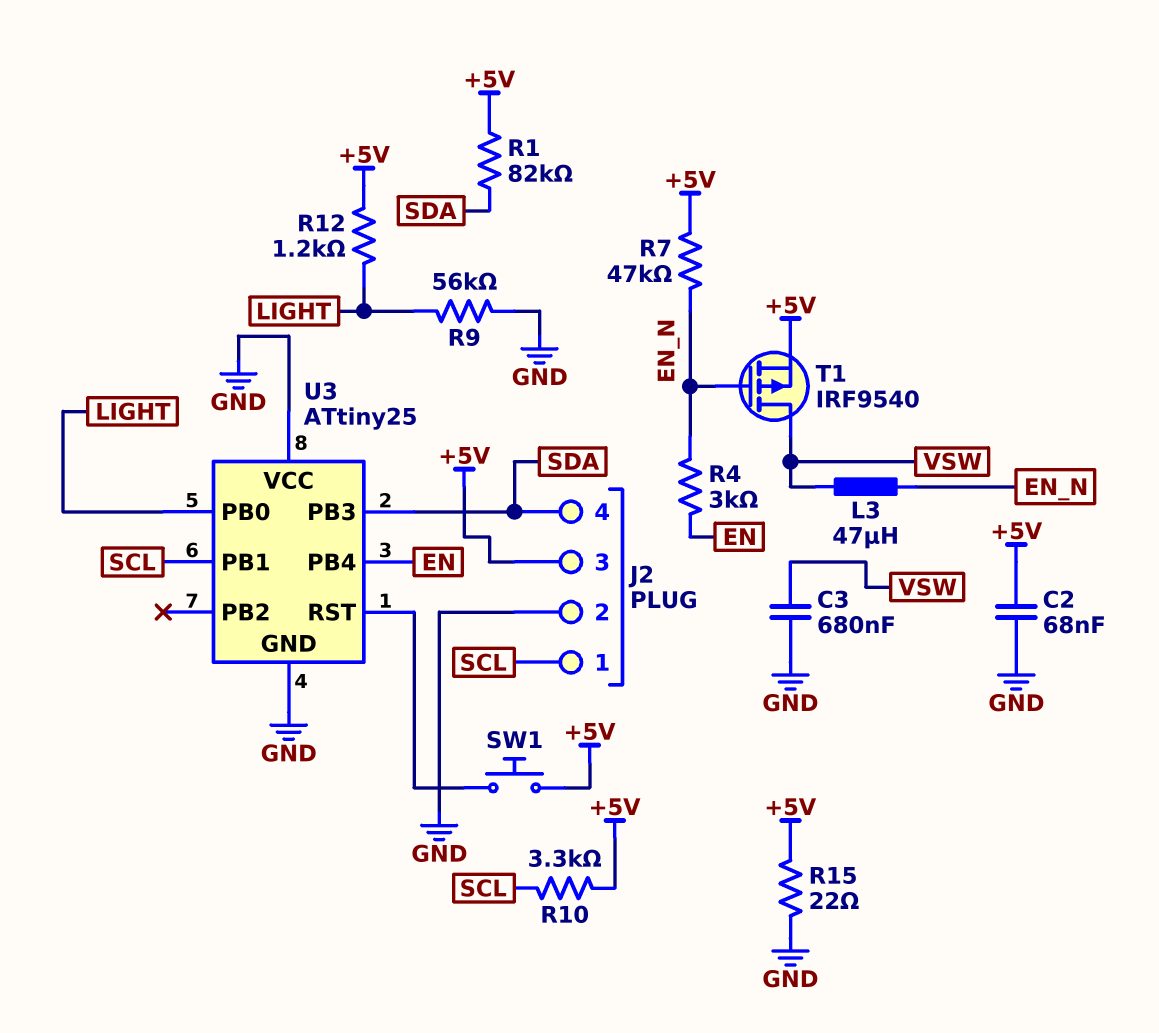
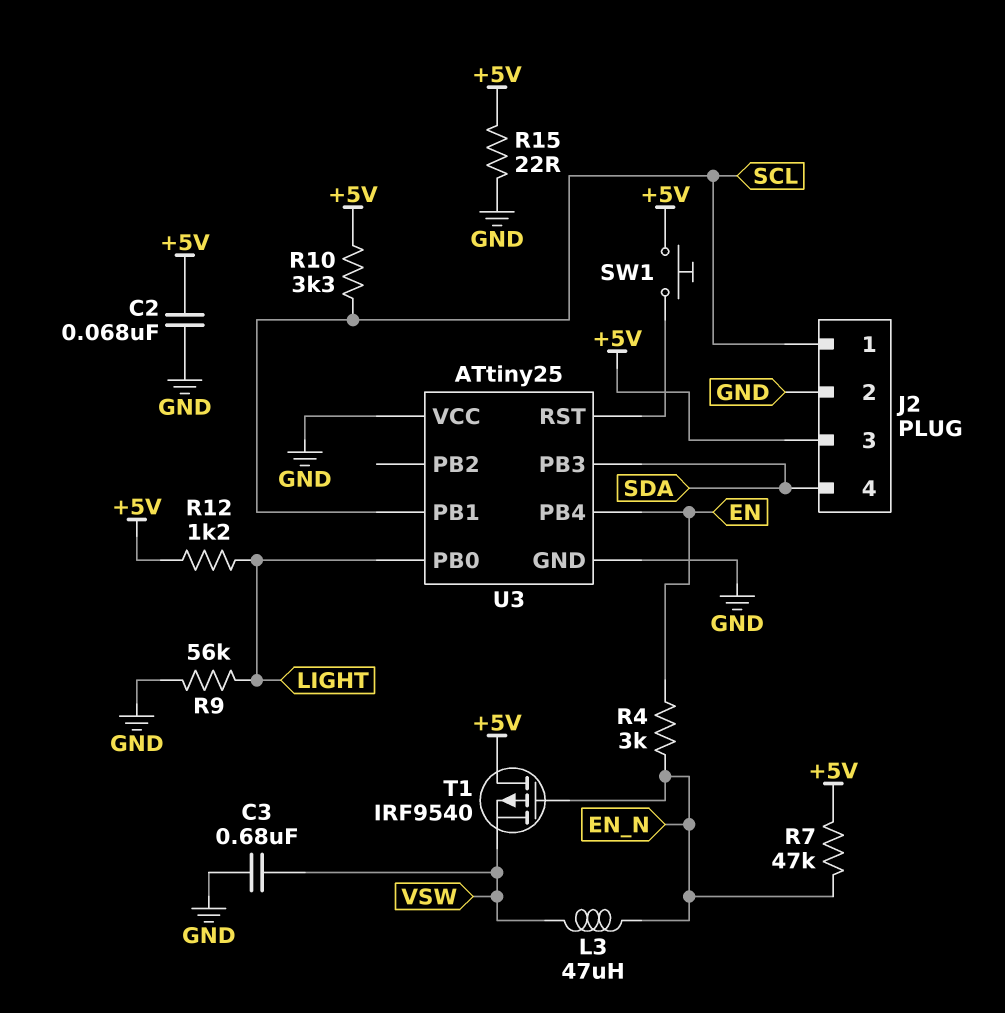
R1: 82k (+5V, SDA) -> none
T1: PMOS IRF9540 (G EN_N, D VSW, S +5V) -> PMOS IRF9540 (G EN_N, D +5V, S VSW)

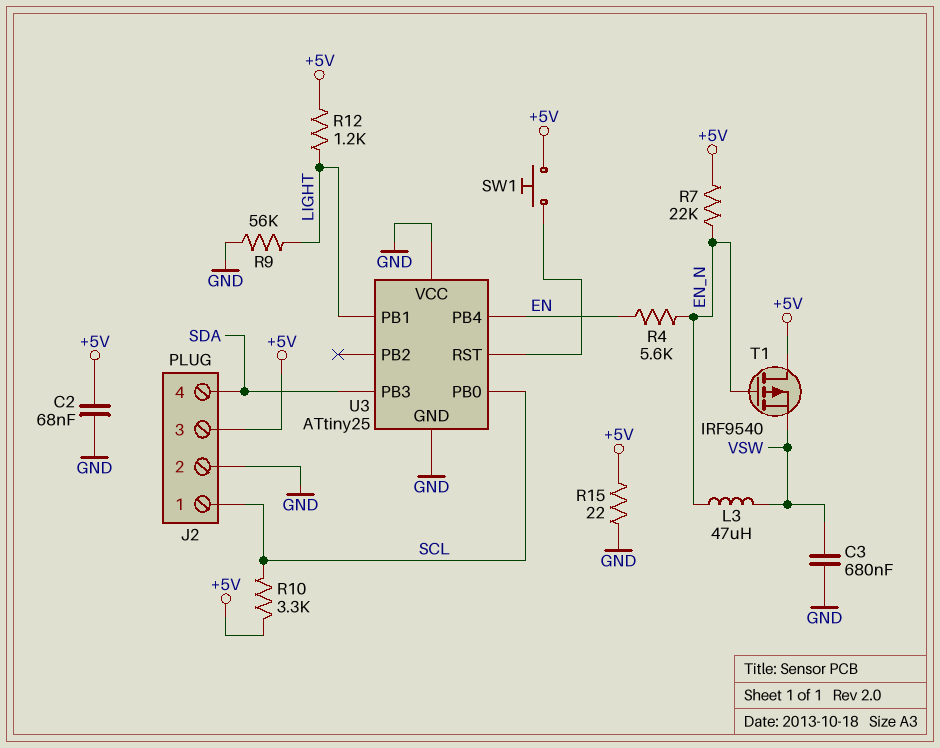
R4: 3k (EN, EN_N) -> 5.6k (EN, EN_N)
R7: 47k (+5V, EN_N) -> 22k (+5V, EN_N)
U3 pin PB0: LIGHT -> SCL
U3 pin PB1: SCL -> LIGHT

